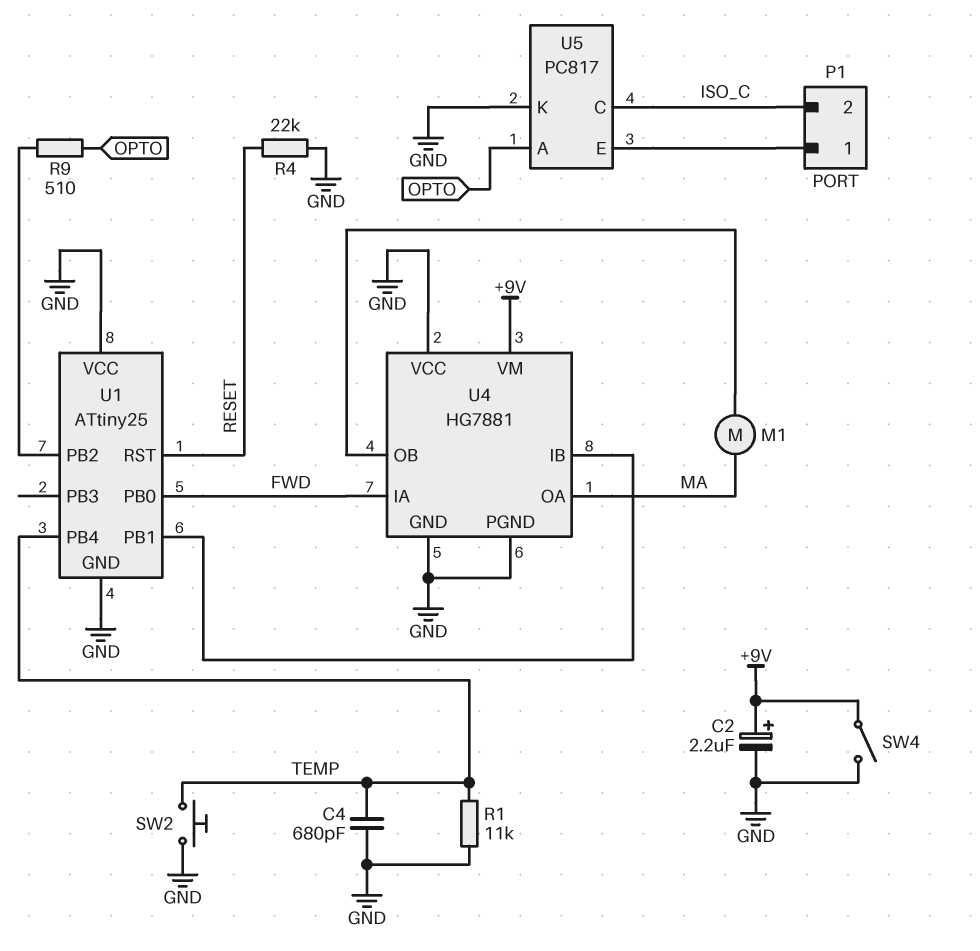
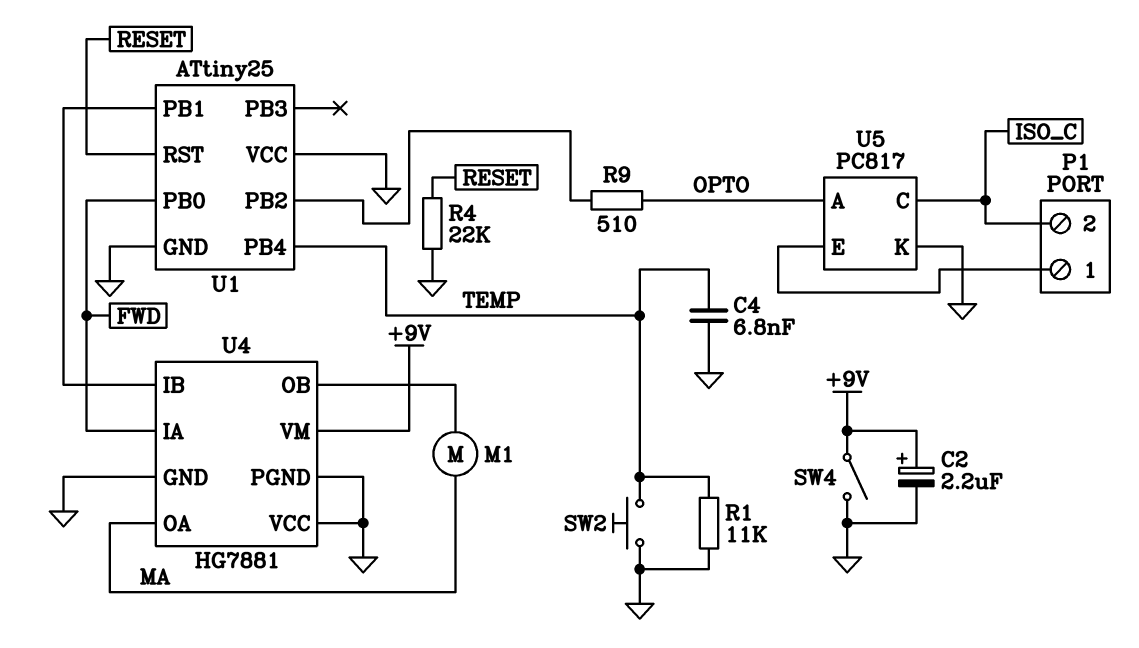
C4: 680pF (GND, TEMP) -> 6.8nF (GND, TEMP)

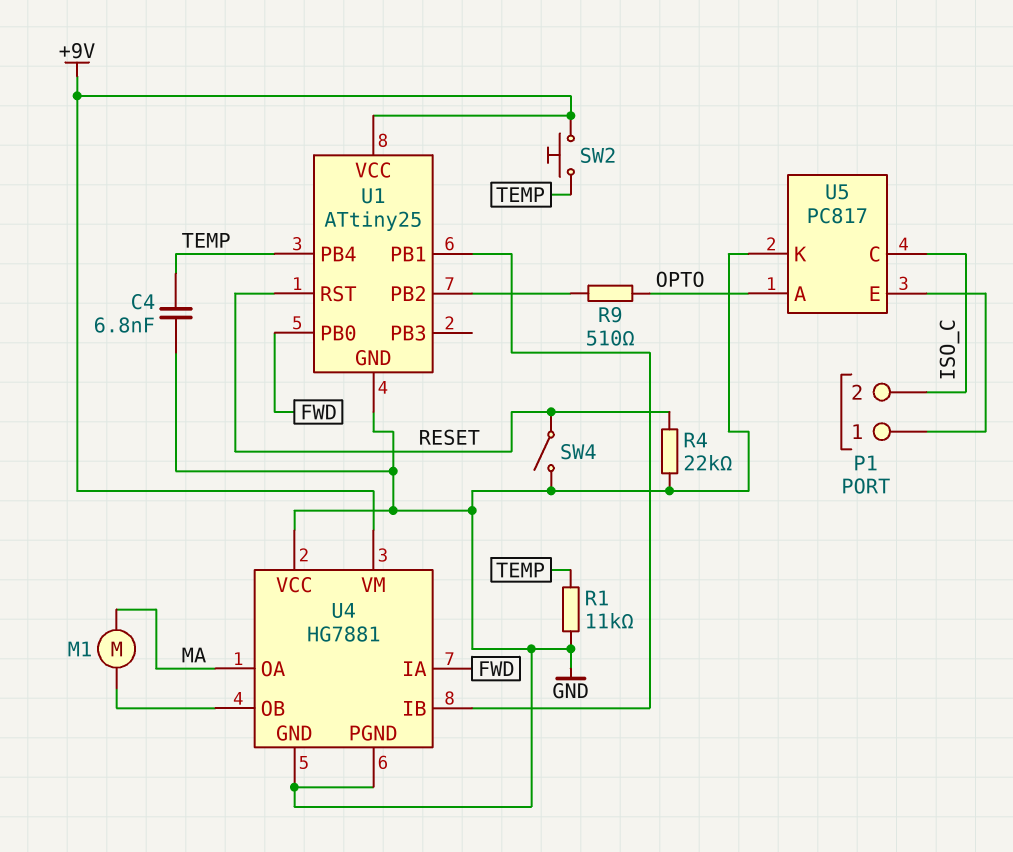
C2: 2.2uF (plus +9V, minus GND) -> none
SW2: button (GND, TEMP) -> button (+9V, TEMP)
SW4: switch (+9V, GND) -> switch (GND, RESET)
U1 pin VCC: GND -> +9V

